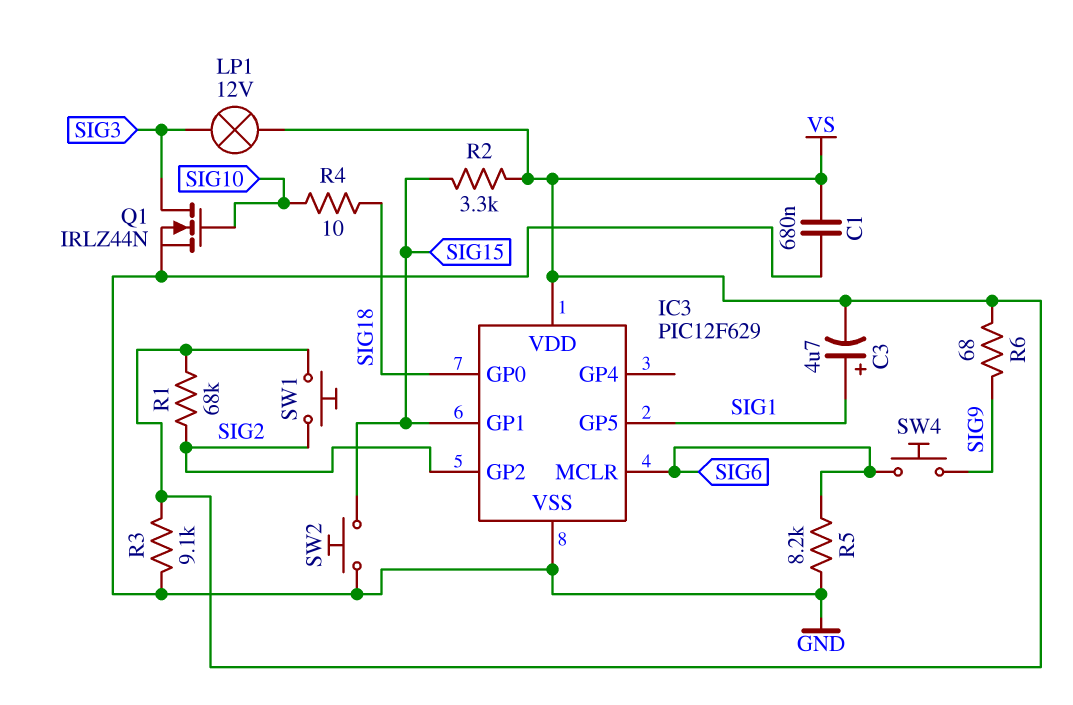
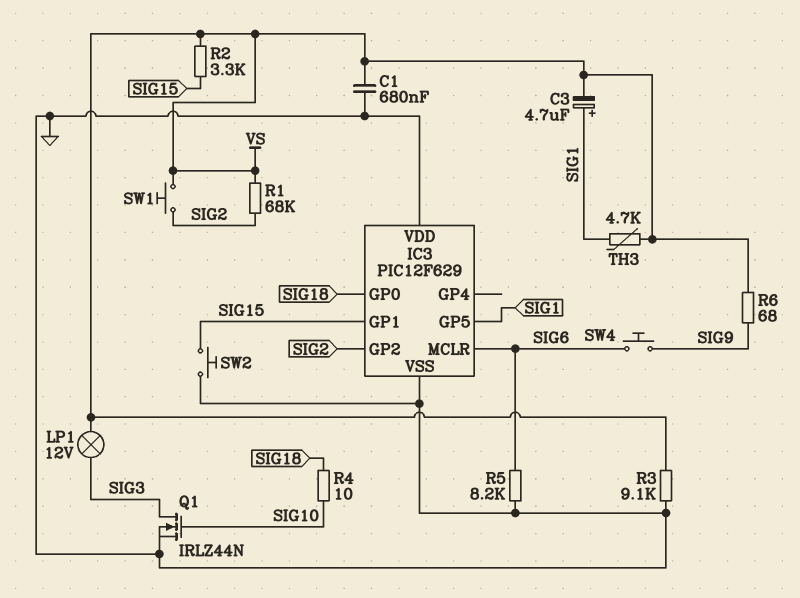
IC3 pin VDD: VS -> GND
TH3: none -> 4.7k (SIG1, VS)

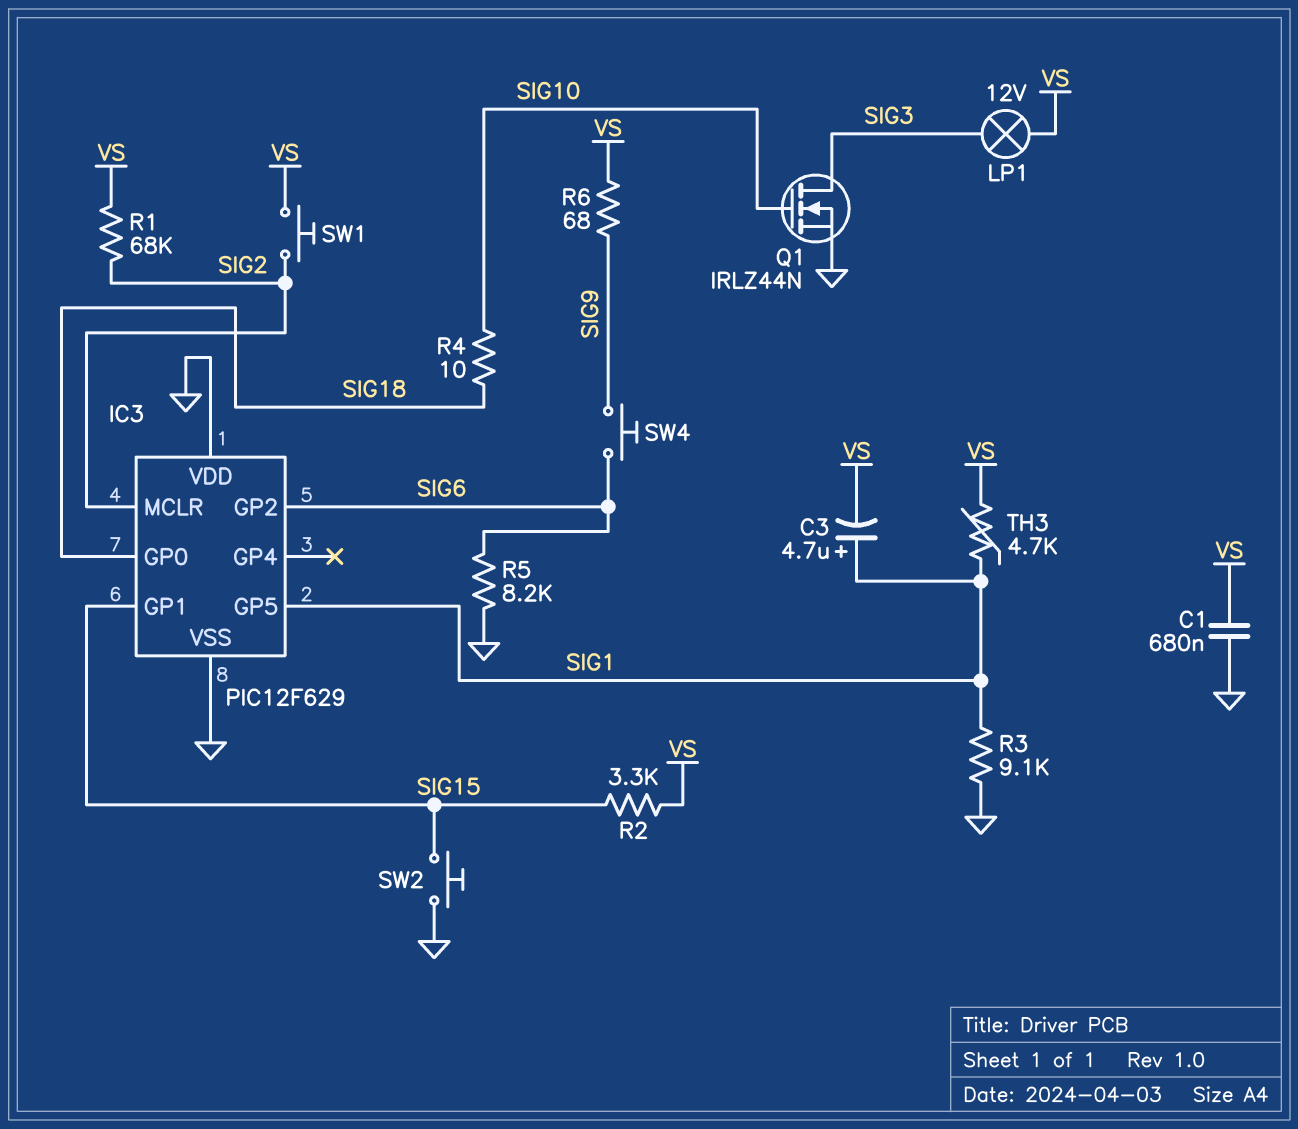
IC3 pin GP2: SIG2 -> SIG6
IC3 pin MCLR: SIG6 -> SIG2
R3: 9.1k (GND, VS) -> 9.1k (GND, SIG1)

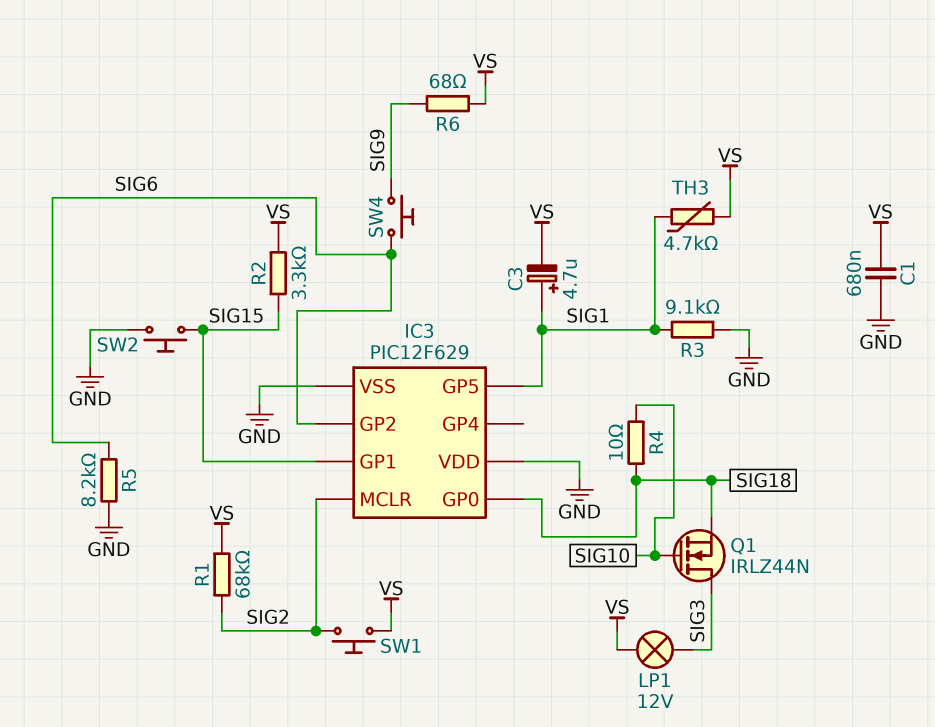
Q1: NMOS IRLZ44N (G SIG10, D SIG3, S GND) -> NMOS IRLZ44N (G SIG10, D SIG3, S SIG18)

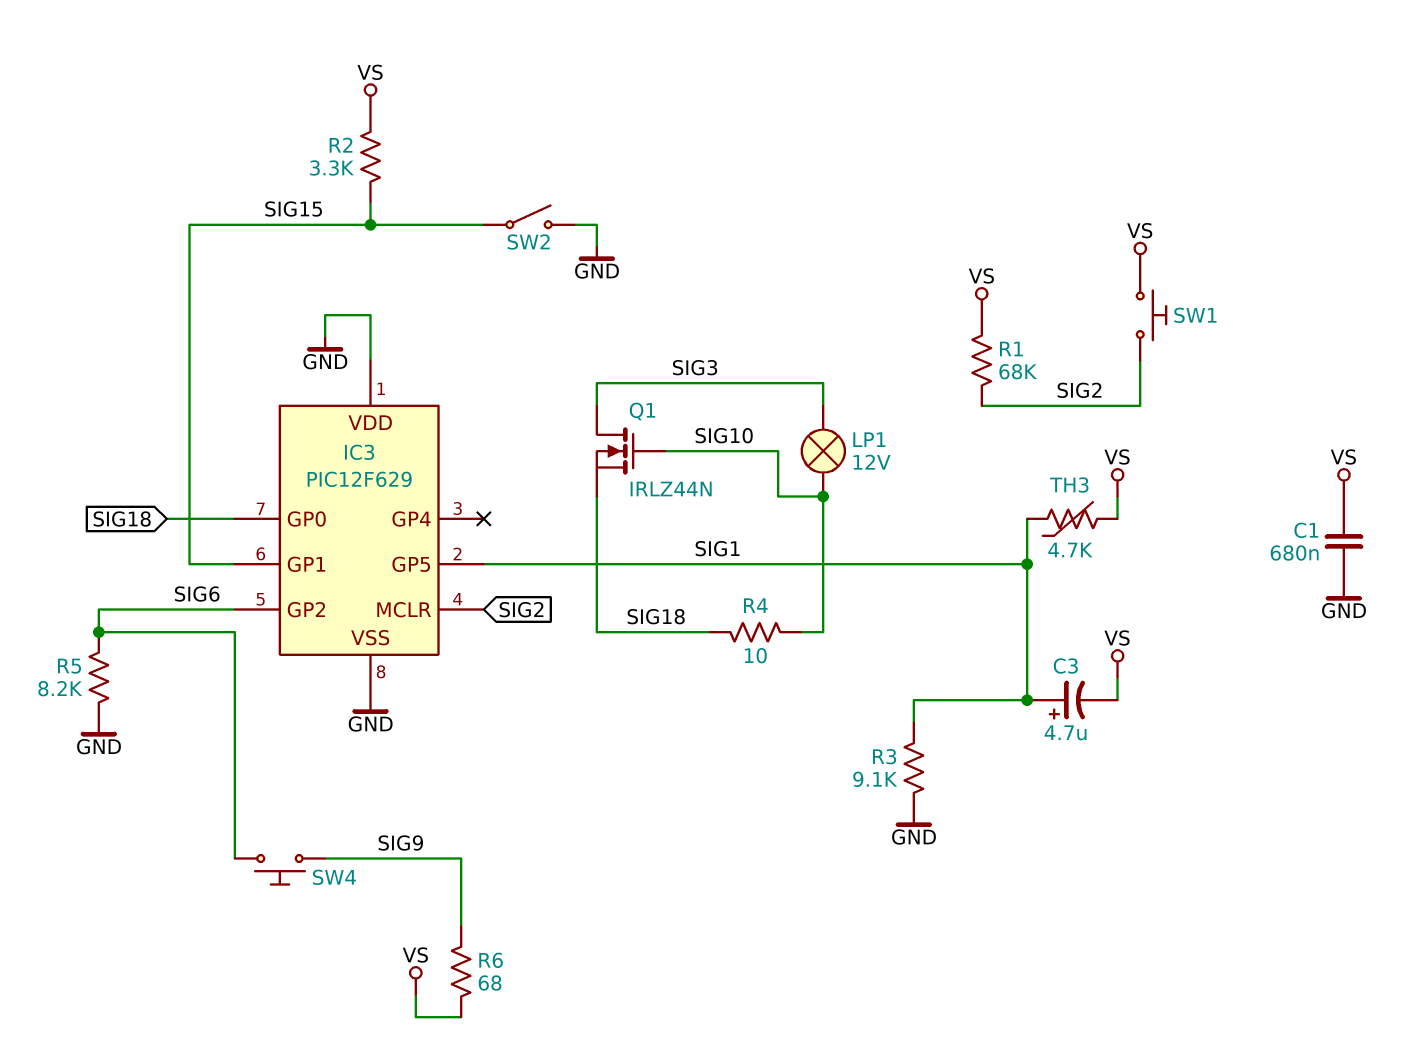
LP1: lamp 12V (SIG3, VS) -> lamp 12V (SIG3, SIG10)
SW2: button (GND, SIG15) -> switch (GND, SIG15)

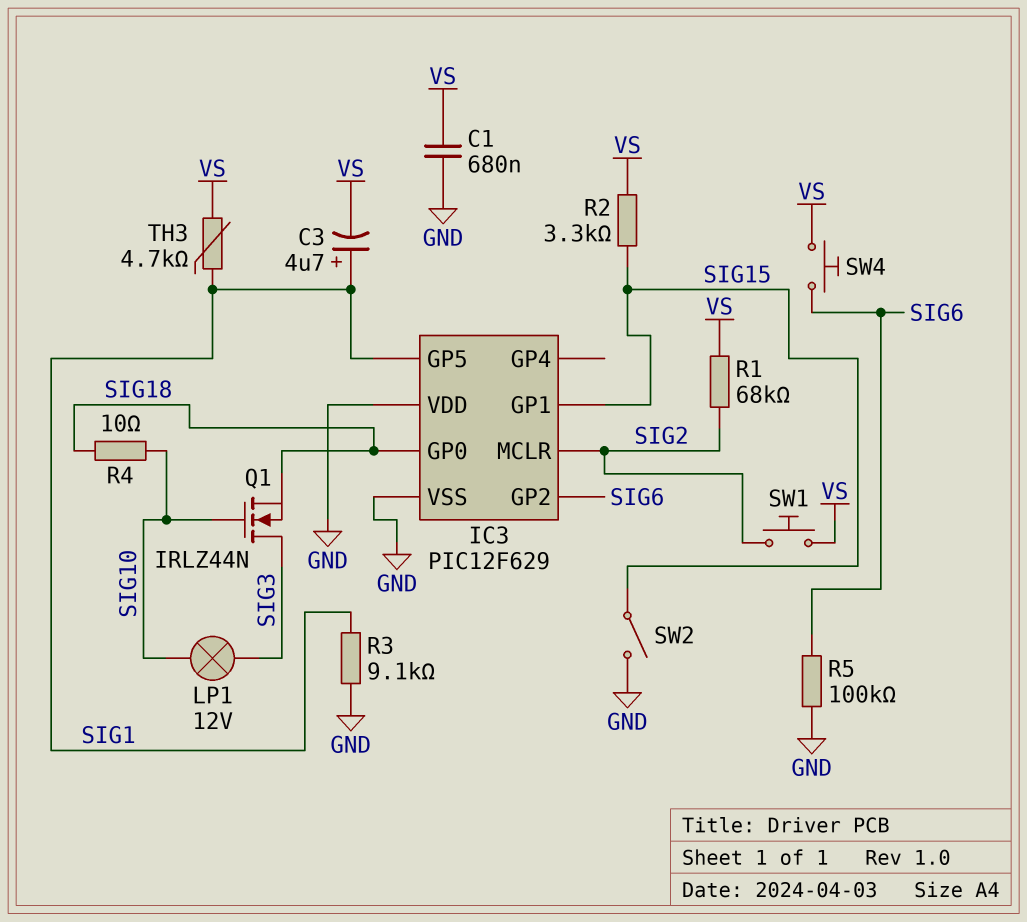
R5: 8.2k (GND, SIG6) -> 100k (GND, SIG6)
R6: 68 (SIG9, VS) -> none
SW4: button (SIG6, SIG9) -> button (SIG6, VS)

